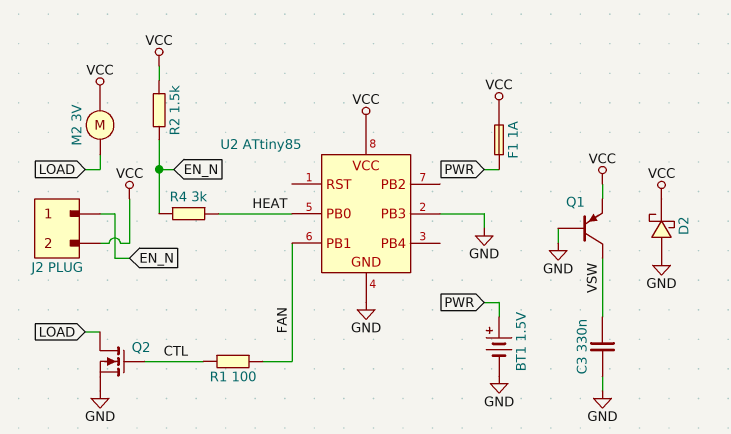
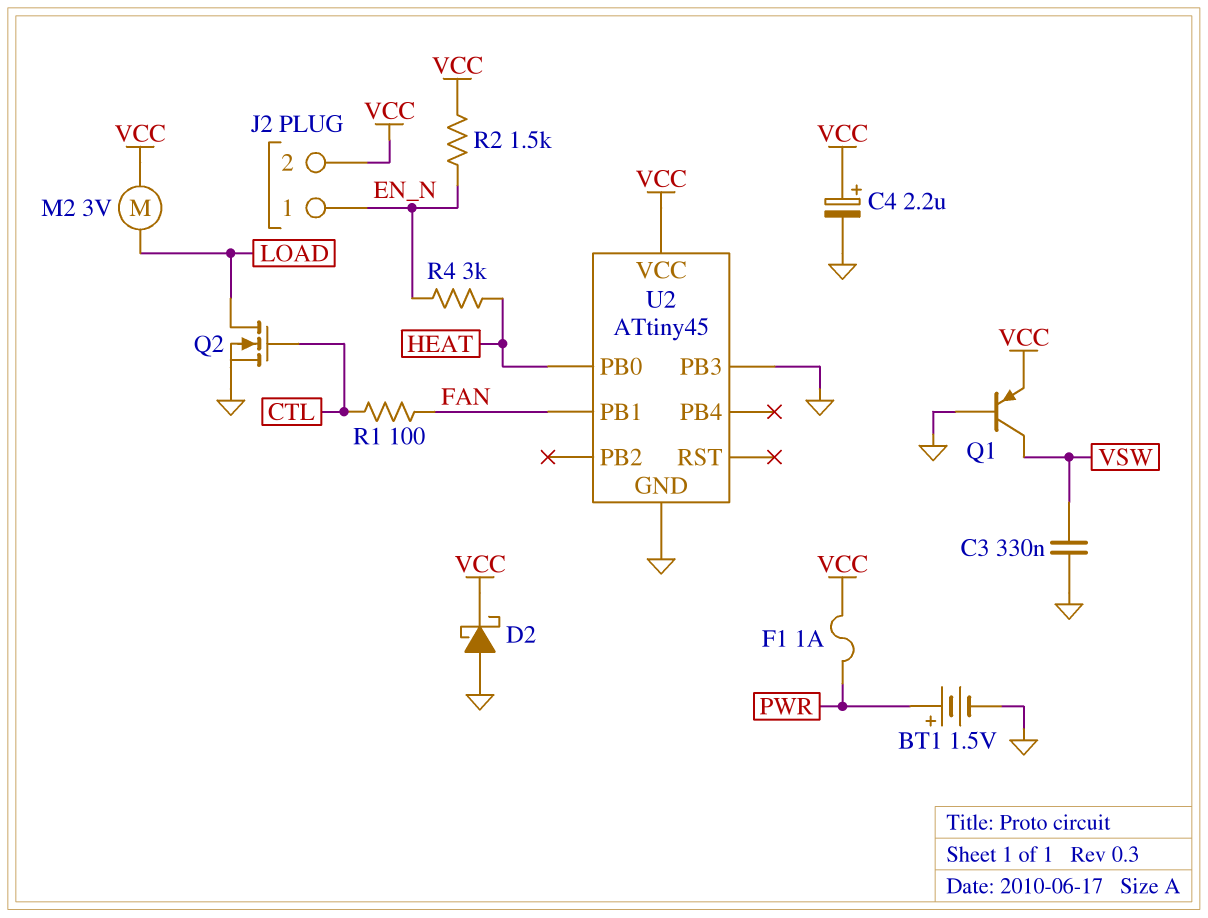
C4: none -> 2.2uF (plus VCC, minus GND)
U2: ATtiny85 -> ATtiny45

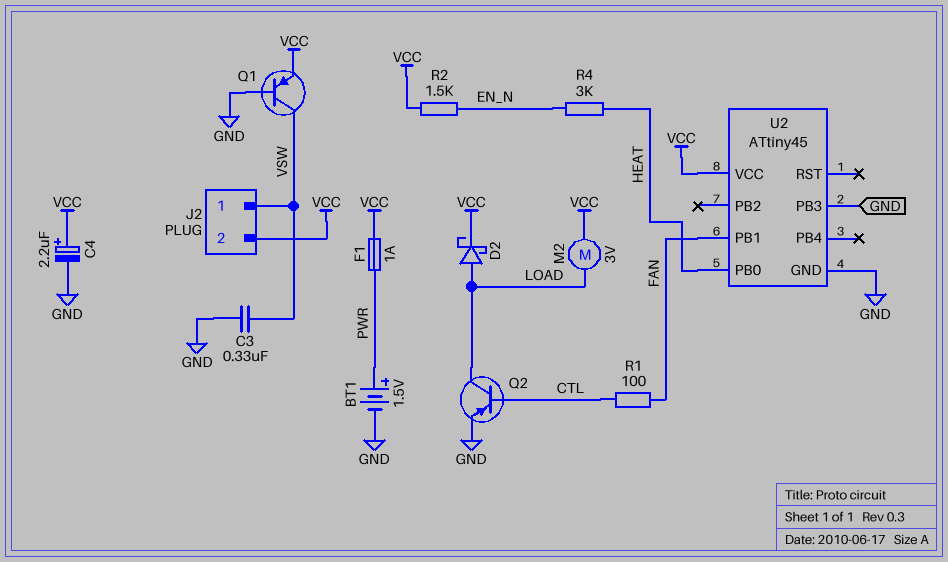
D2: schottky (A GND, K VCC) -> schottky (A LOAD, K VCC)
J2 pin 1: EN_N -> VSW
Q2: NMOS (G CTL, D LOAD, S GND) -> PNP (B CTL, C LOAD, E GND)

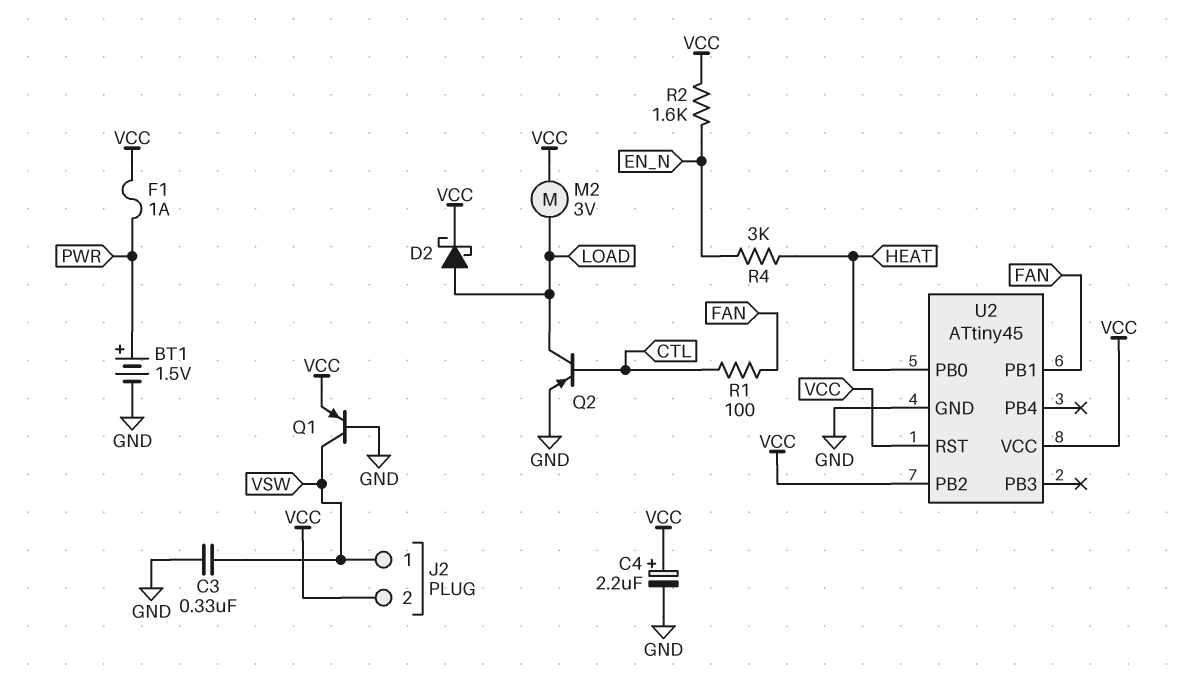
R2: 1.5k (EN_N, VCC) -> 1.6k (EN_N, VCC)
U2 pin PB2: none -> VCC
U2 pin PB3: GND -> none
U2 pin RST: none -> VCC

